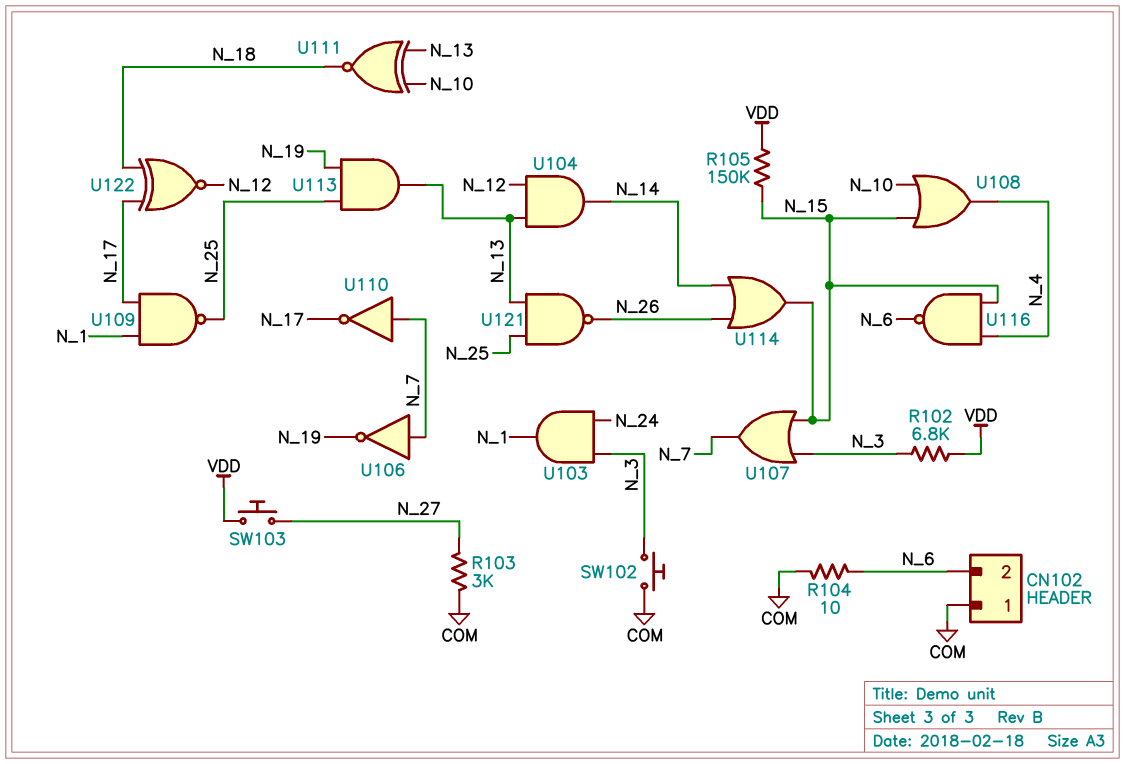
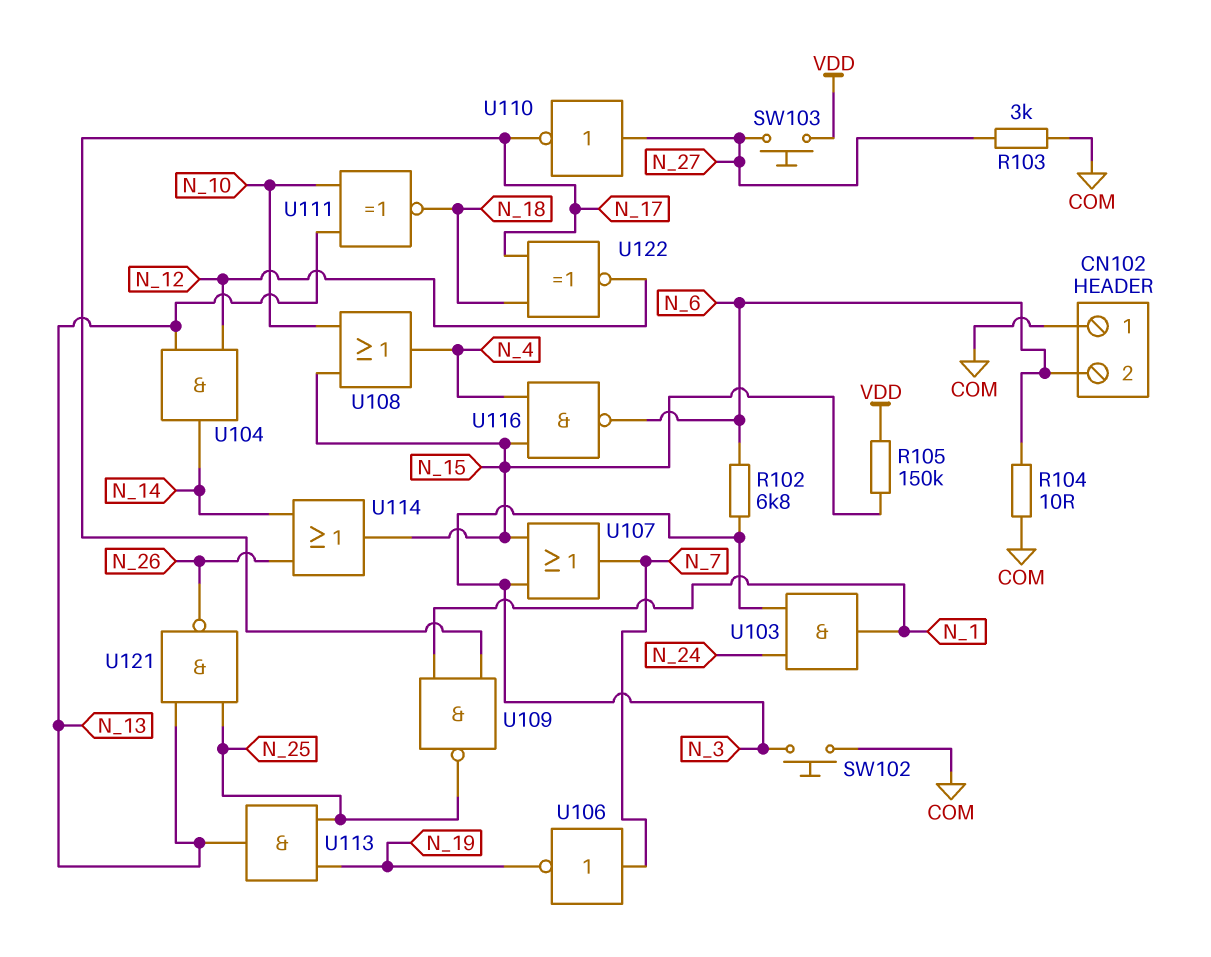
R102: 6.8k (N_3, VDD) -> 6.8k (N_3, N_6)
U110: NOT (in N_7, out N_17) -> NOT (in N_27, out N_17)

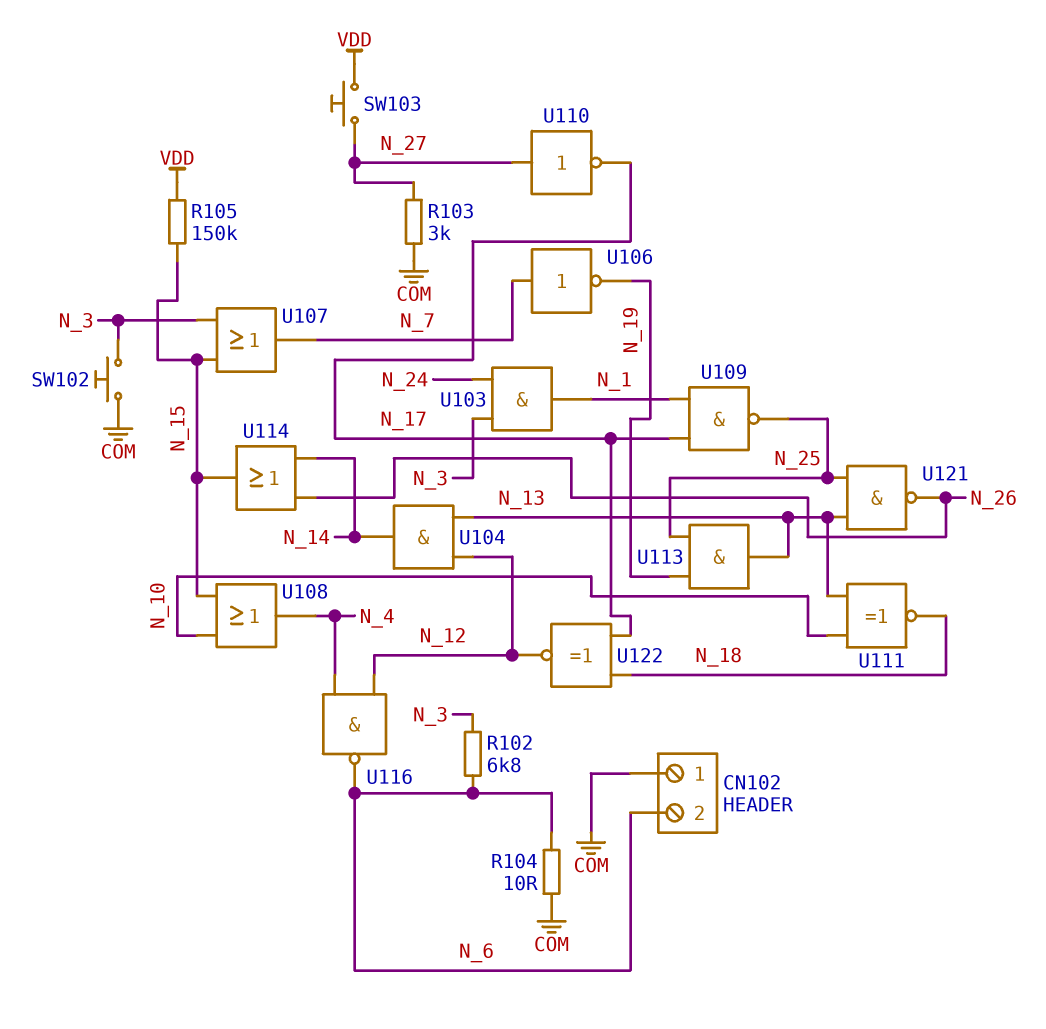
U116: NAND (in N_4, in N_15, out N_6) -> NAND (in N_4, in N_12, out N_6)

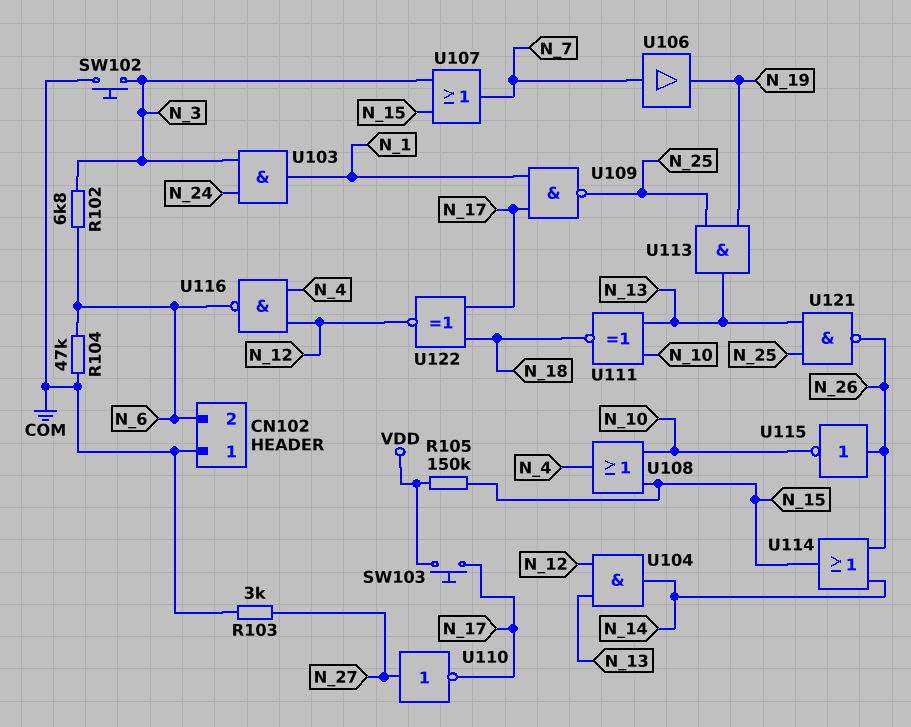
R104: 10 (COM, N_6) -> 47k (COM, N_6)
SW103: button (N_27, VDD) -> button (N_17, VDD)
U106: NOT (in N_7, out N_19) -> buffer (in N_7, out N_19)
U115: none -> NOT (in N_26, out N_10)

